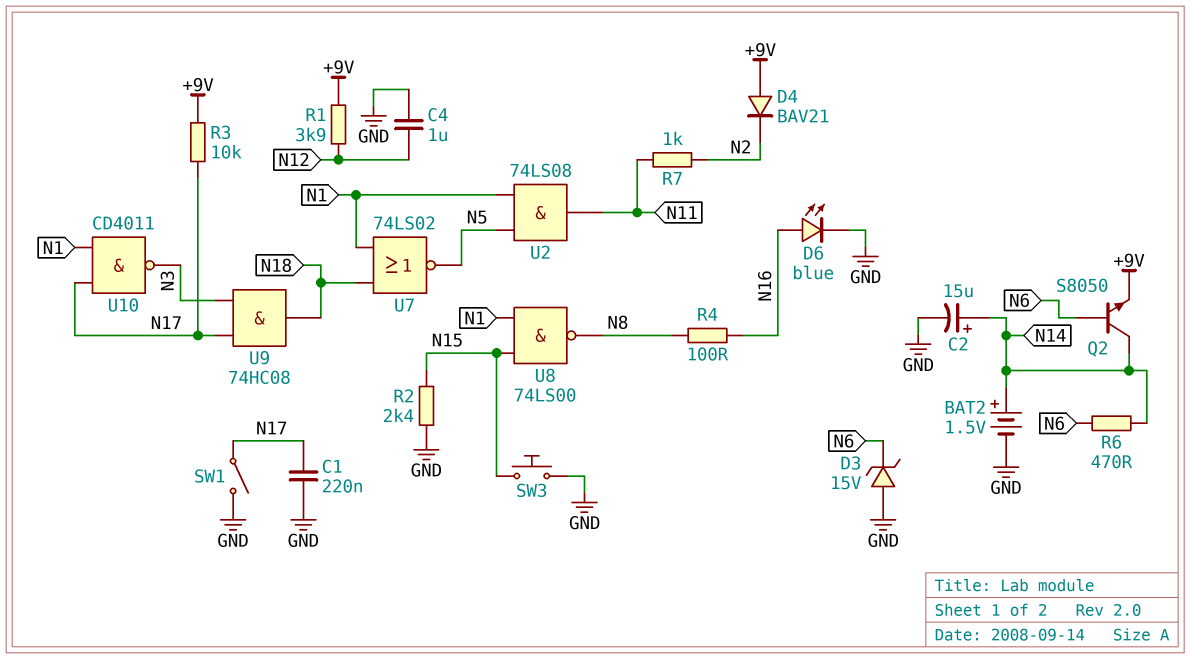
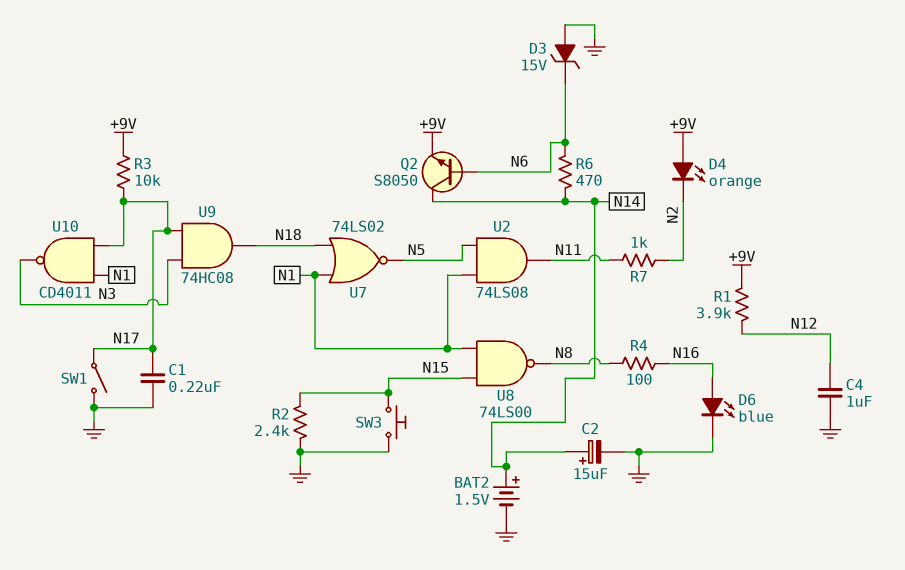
D4: diode BAV21 (A +9V, K N2) -> LED orange (A +9V, K N2)

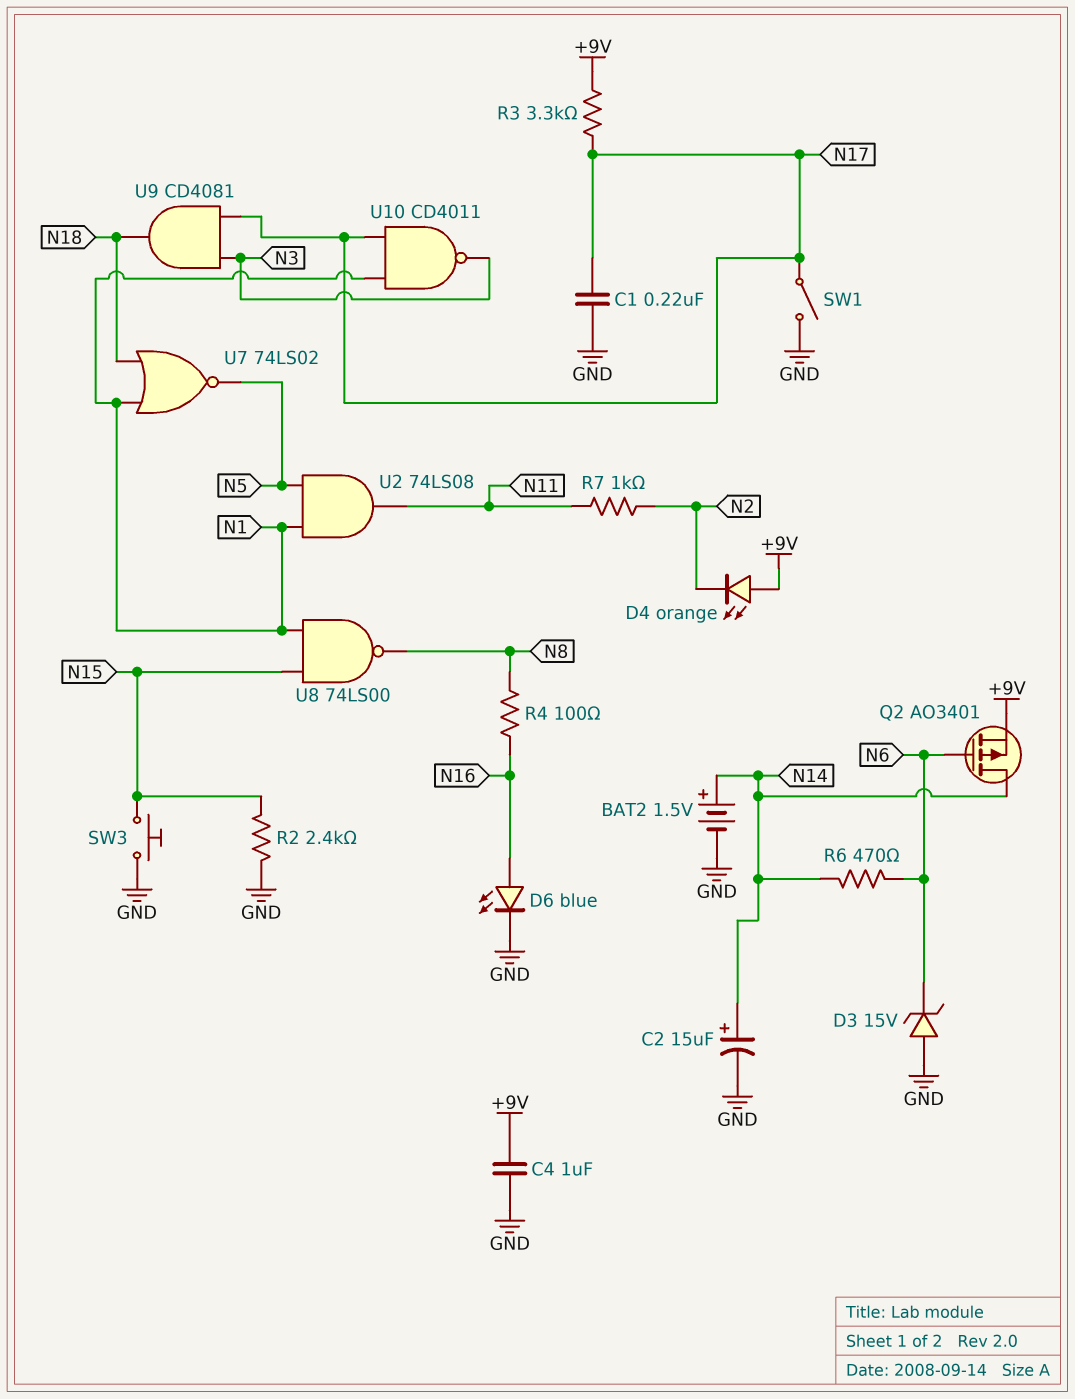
C4: 1uF (GND, N12) -> 1uF (+9V, GND)
Q2: NPN S8050 (B N6, C N14, E +9V) -> PMOS AO3401 (G N6, D N14, S +9V)
R1: 3.9k (+9V, N12) -> none
R3: 10k (+9V, N17) -> 3.3k (+9V, N17)
U9: AND 74HC08 (in N3, in N17, out N18) -> AND CD4081 (in N3, in N17, out N18)

